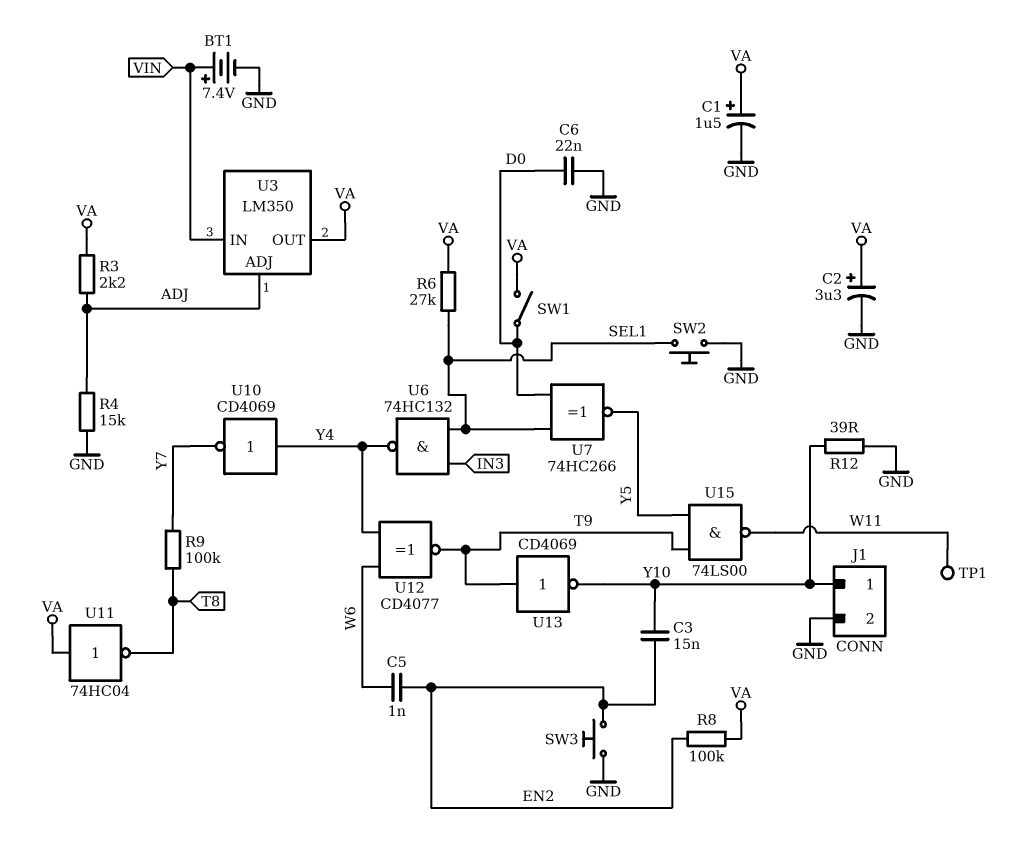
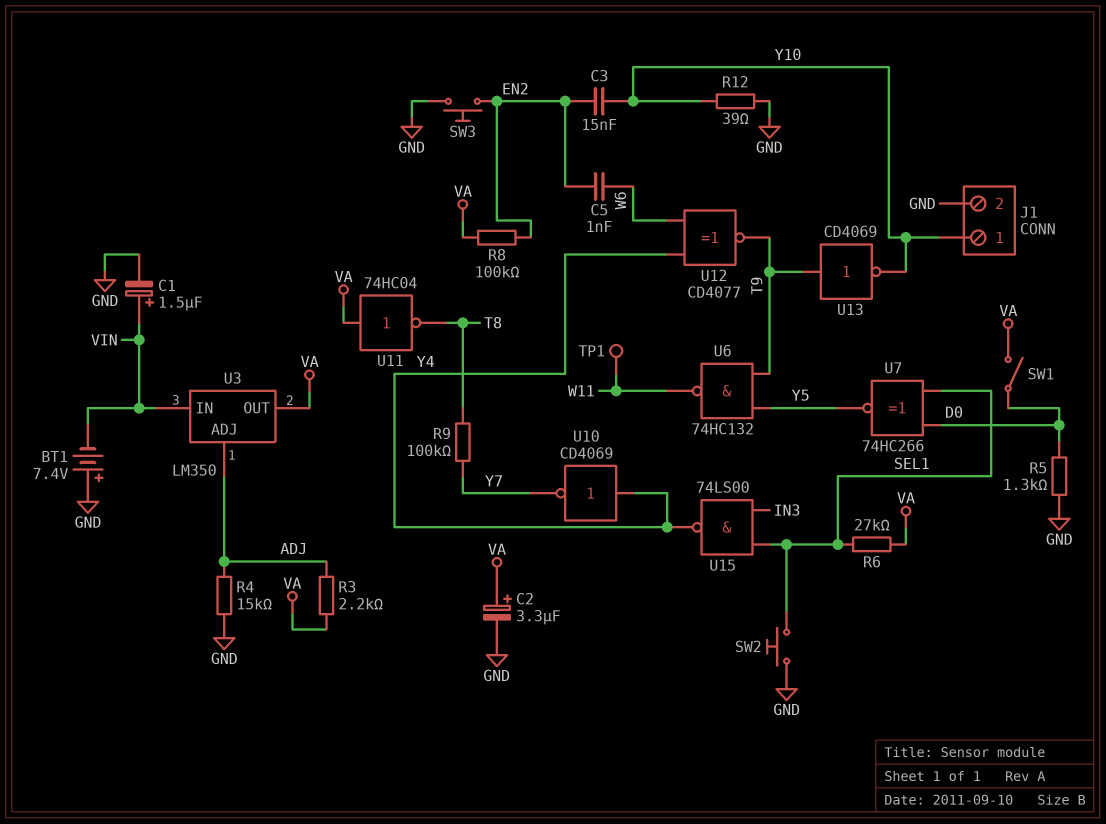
BT1: 7.4V (plus VIN, minus GND) -> 7.4V (plus GND, minus VIN)
C1: 1.5uF (plus VA, minus GND) -> 1.5uF (plus VIN, minus GND)
C6: 22nF (D0, GND) -> none
R5: none -> 1.3k (D0, GND)
U6: NAND 74HC132 (in IN3, in SEL1, out Y4) -> NAND 74HC132 (in T9, in Y5, out W11)
U15: NAND 74LS00 (in T9, in Y5, out W11) -> NAND 74LS00 (in IN3, in SEL1, out Y4)

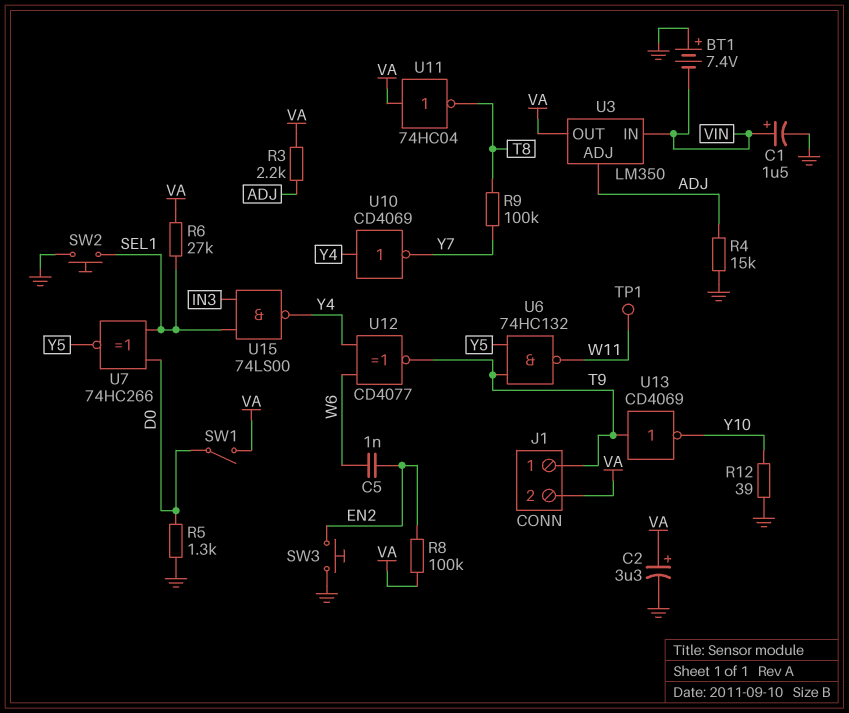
C3: 15nF (EN2, Y10) -> none
J1 pin 1: Y10 -> T9
J1 pin 2: GND -> VA

